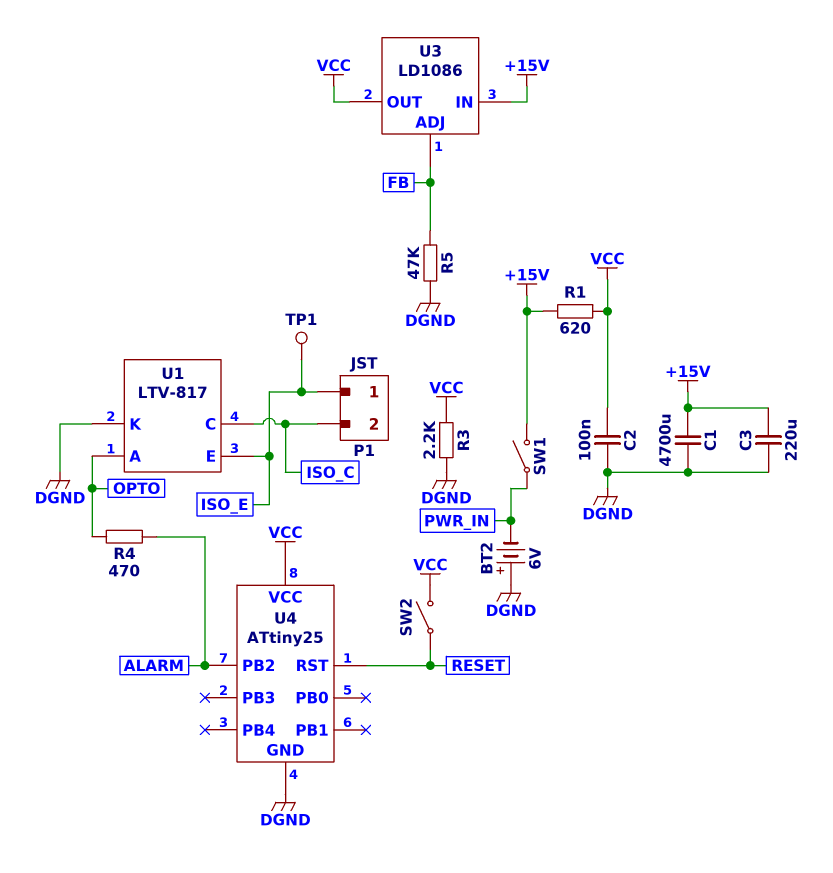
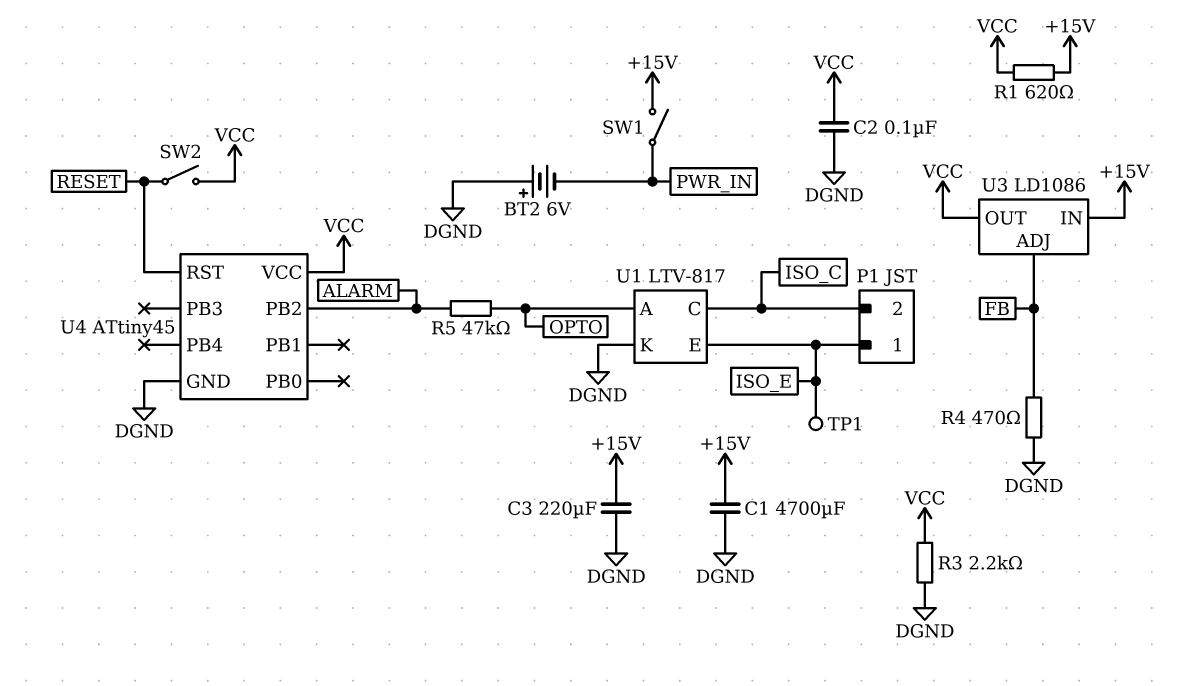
R4: 470 (ALARM, OPTO) -> 470 (DGND, FB)
R5: 47k (DGND, FB) -> 47k (ALARM, OPTO)
U4: ATtiny25 -> ATtiny45

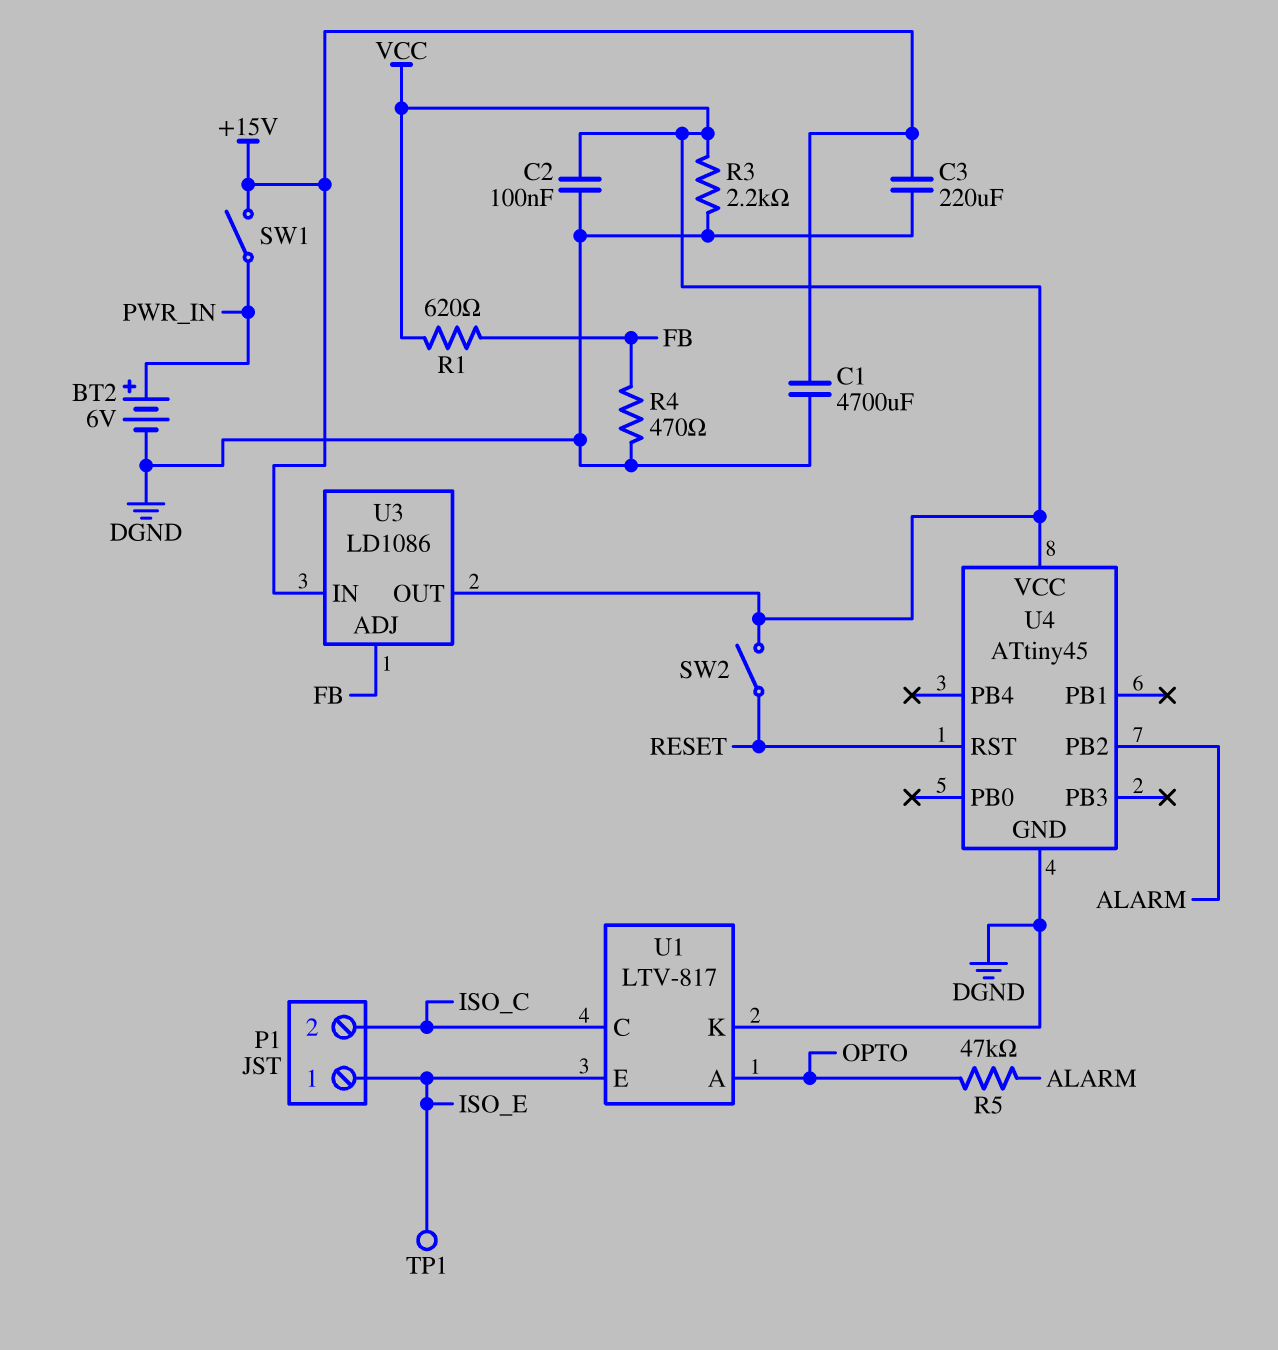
BT2: 6V (plus DGND, minus PWR_IN) -> 6V (plus PWR_IN, minus DGND)
R1: 620 (+15V, VCC) -> 620 (FB, VCC)

